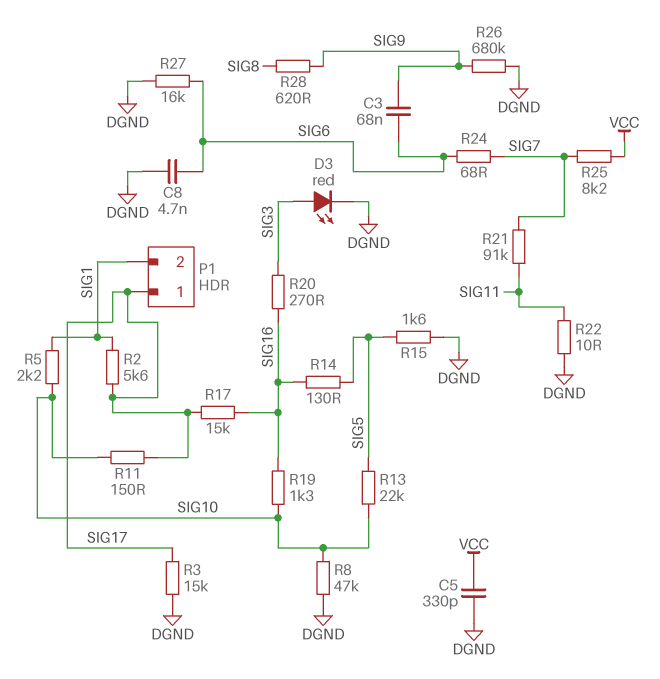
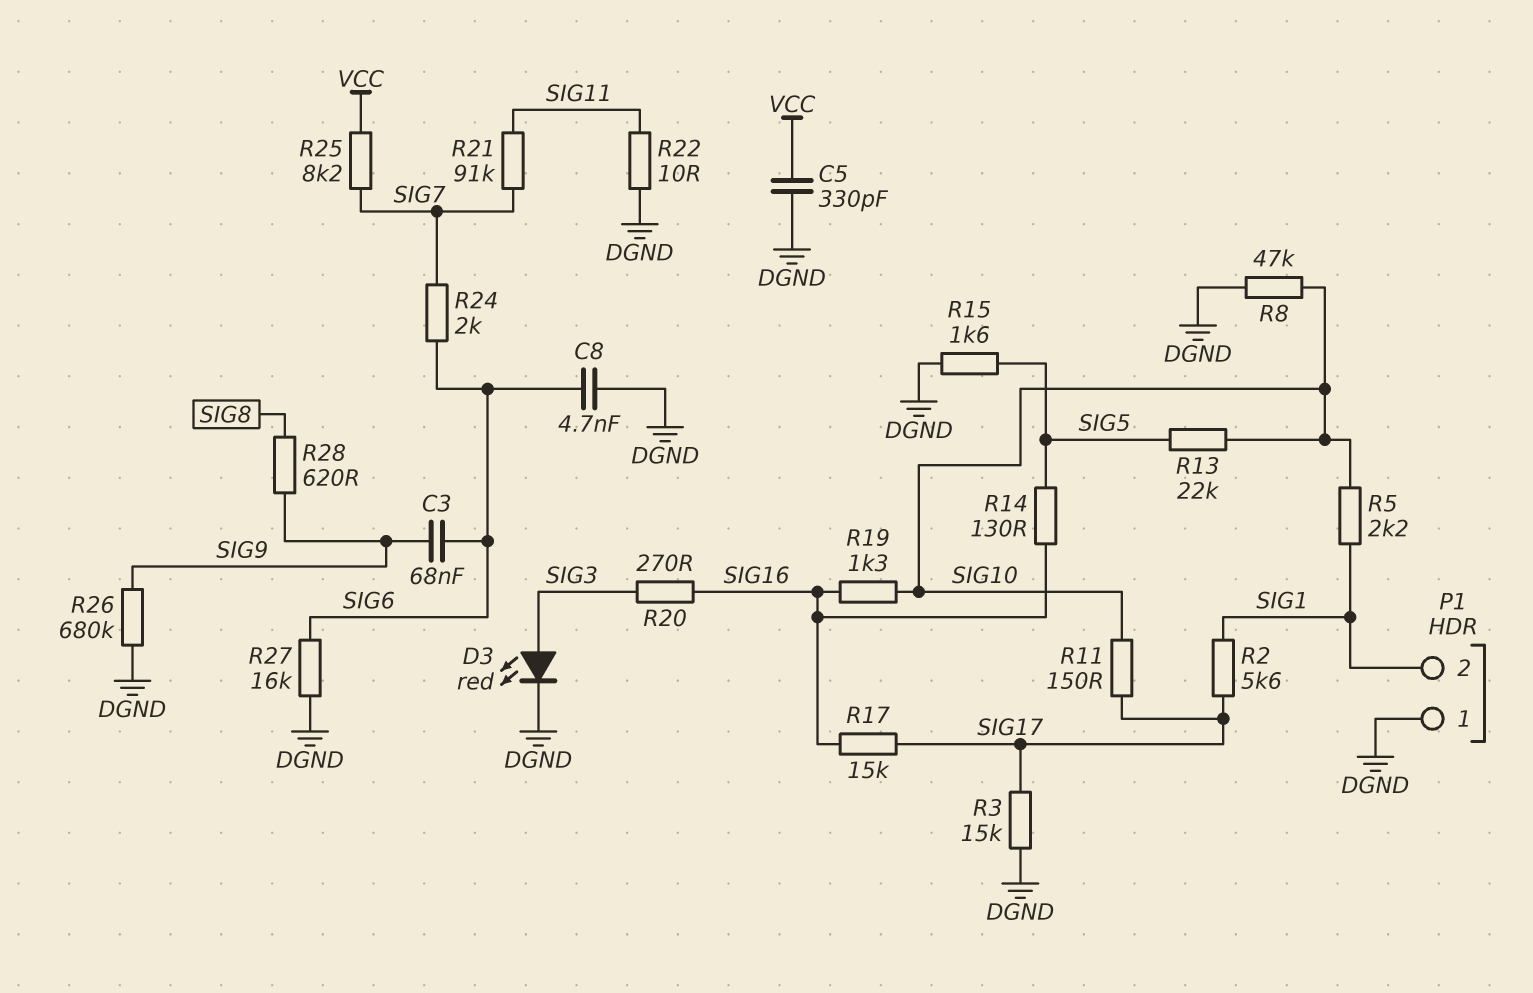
P1 pin 1: SIG17 -> DGND
R24: 68 (SIG6, SIG7) -> 2k (SIG6, SIG7)

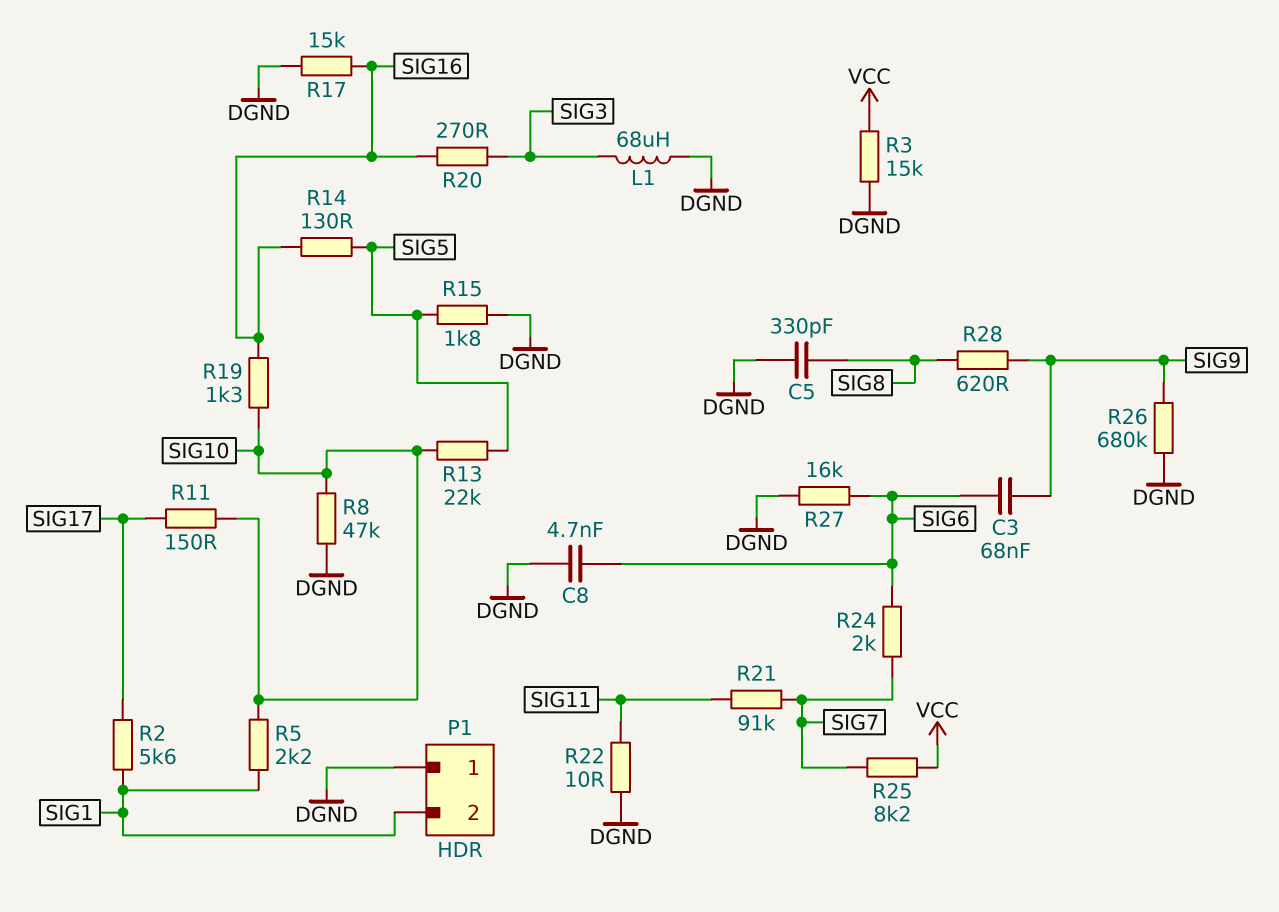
C5: 330pF (DGND, VCC) -> 330pF (DGND, SIG8)
D3: LED red (A SIG3, K DGND) -> none
L1: none -> 68uH (DGND, SIG3)
R3: 15k (DGND, SIG17) -> 15k (DGND, VCC)
R15: 1.6k (DGND, SIG5) -> 1.8k (DGND, SIG5)
R17: 15k (SIG16, SIG17) -> 15k (DGND, SIG16)

